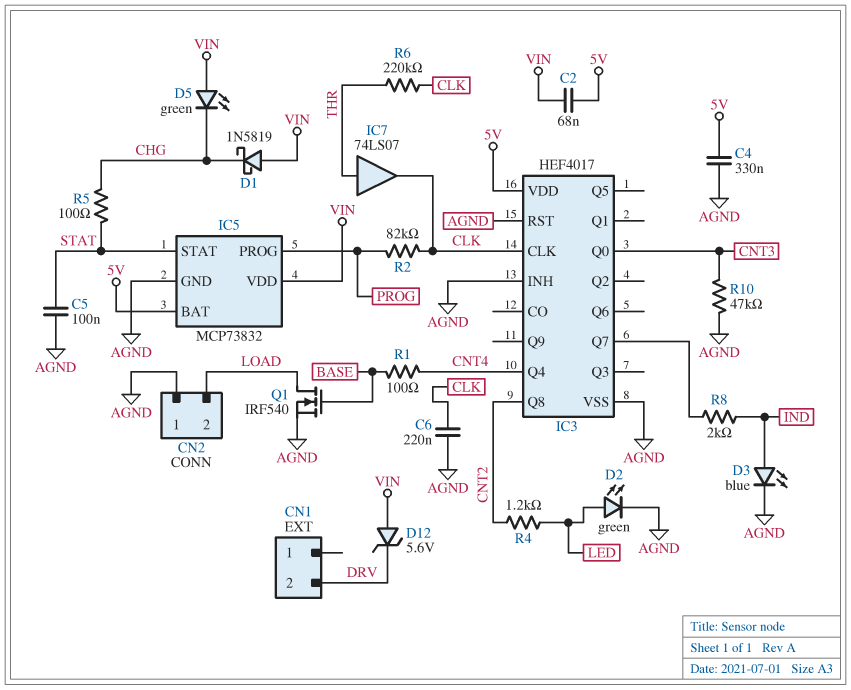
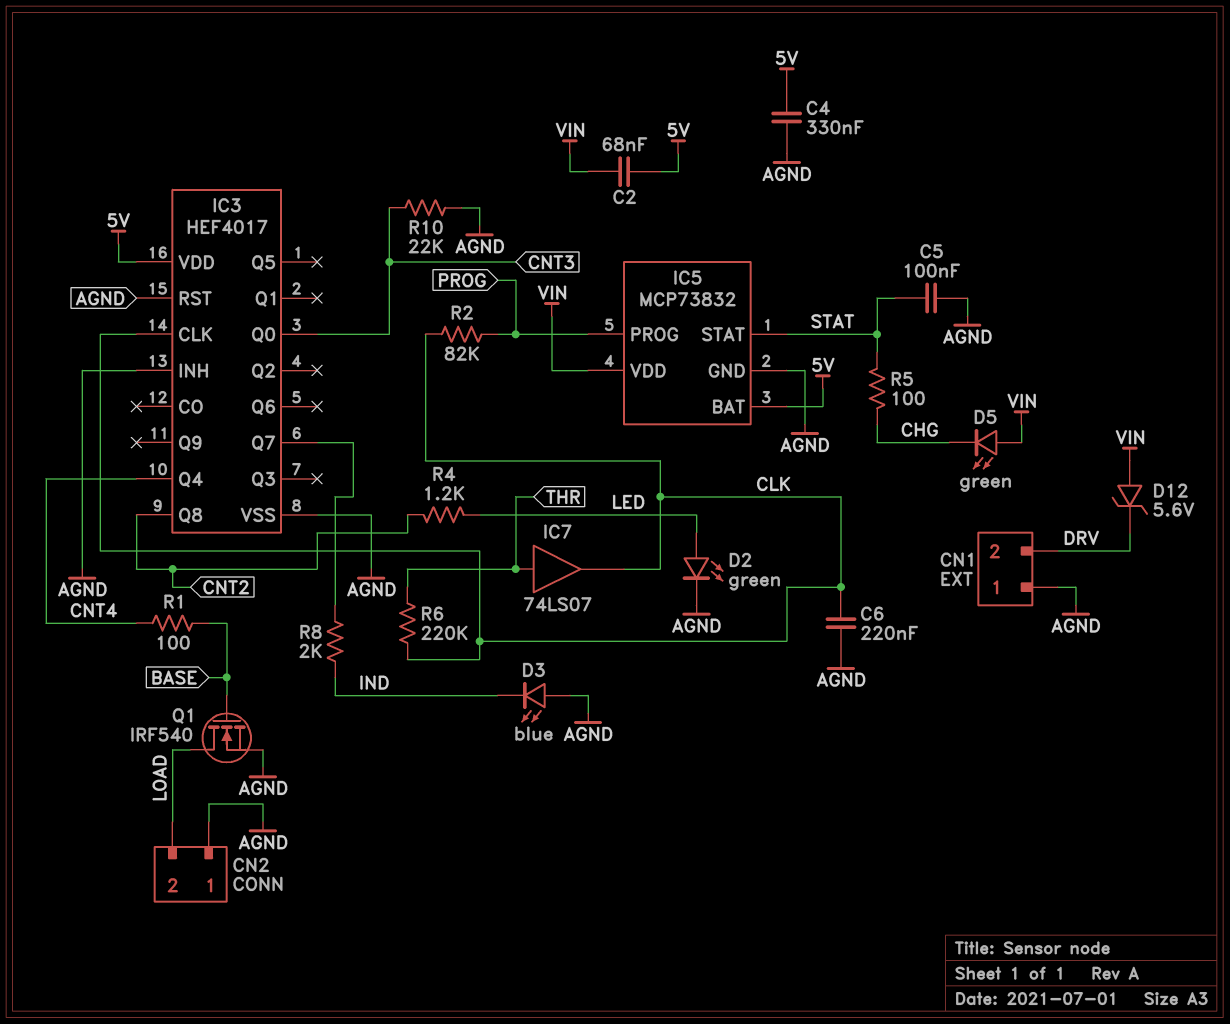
CN1 pin 1: none -> AGND
D1: schottky 1N5819 (A VIN, K CHG) -> none
D3: LED blue (A IND, K AGND) -> LED blue (A AGND, K IND)
R10: 47k (AGND, CNT3) -> 22k (AGND, CNT3)

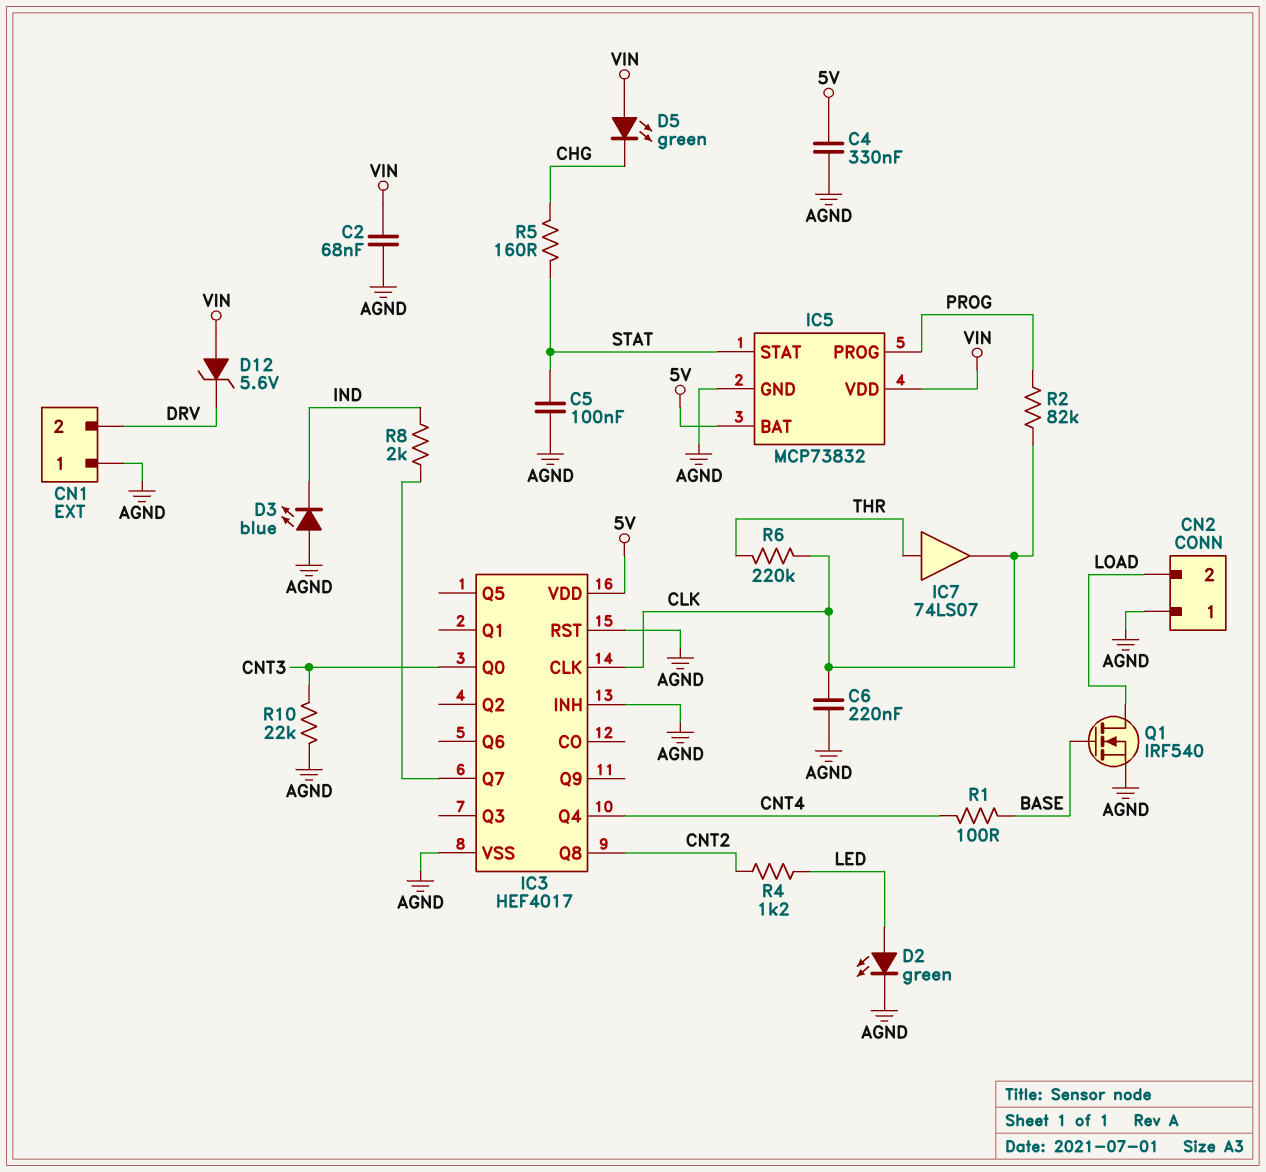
C2: 68nF (5V, VIN) -> 68nF (AGND, VIN)
R5: 100 (CHG, STAT) -> 160 (CHG, STAT)

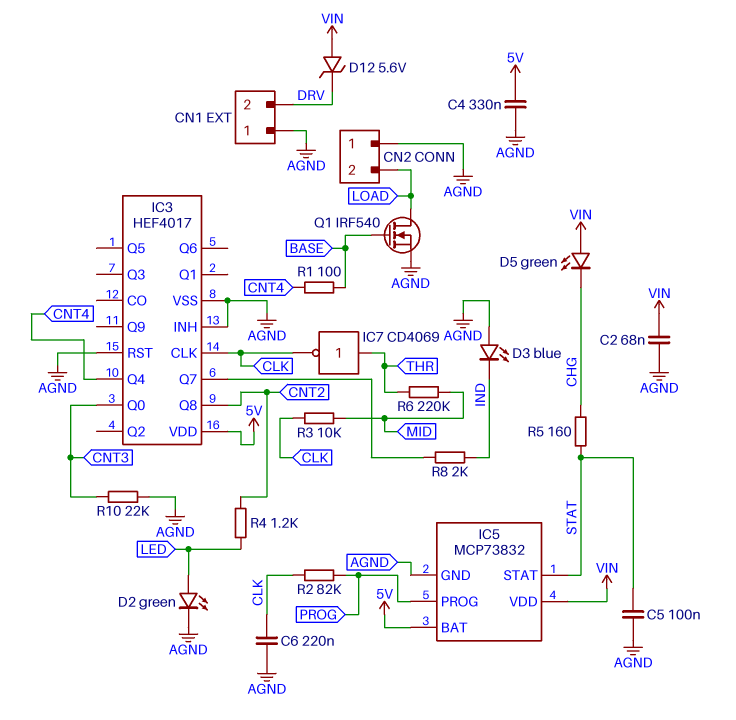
IC7: buffer 74LS07 (in THR, out CLK) -> NOT CD4069 (in THR, out CLK)
R3: none -> 10k (CLK, MID)
R6: 220k (CLK, THR) -> 220k (MID, THR)

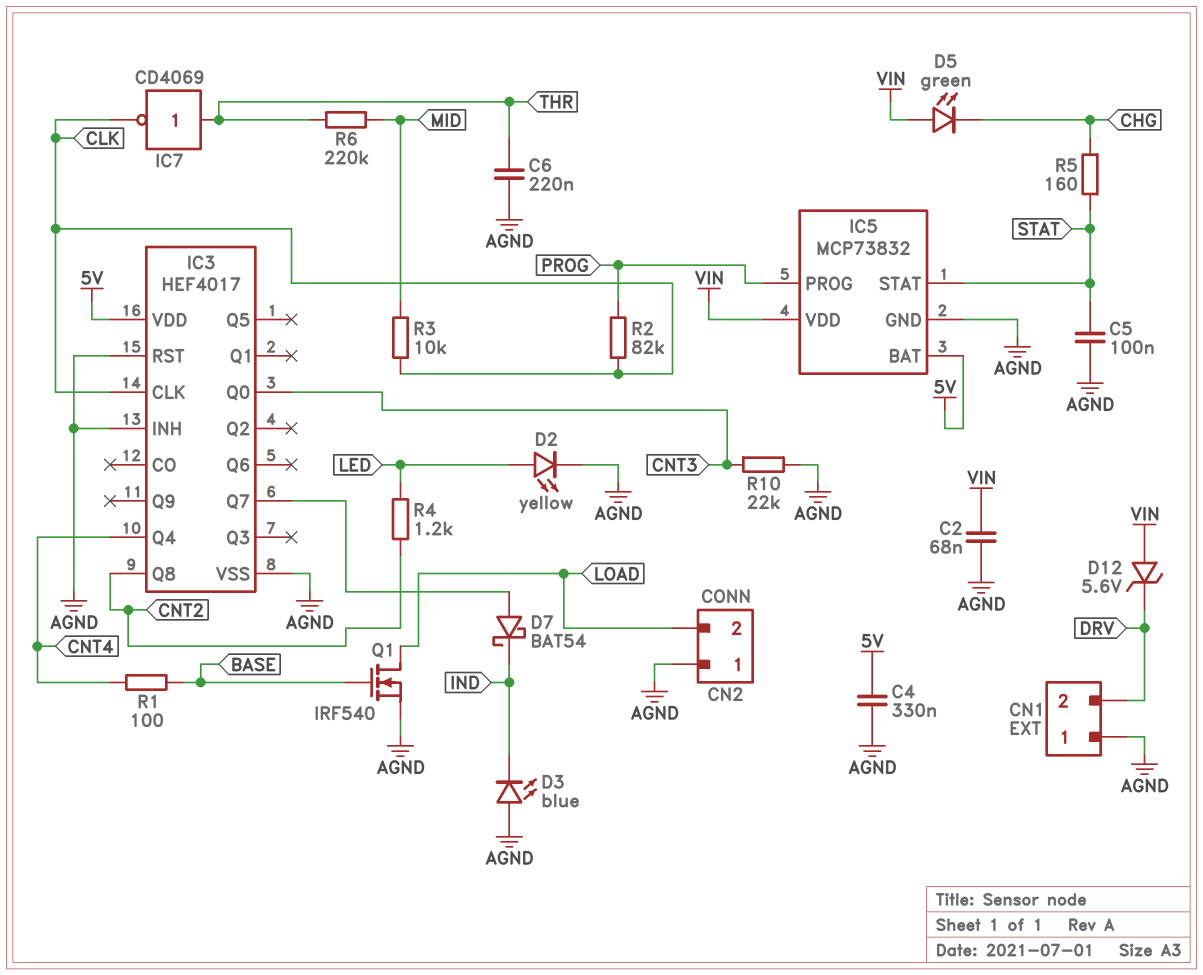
C6: 220nF (AGND, CLK) -> 220nF (AGND, THR)
D2: LED green (A LED, K AGND) -> LED yellow (A LED, K AGND)
D7: none -> schottky BAT54 (A IC3/Q7, K IND)
R8: 2k (IC3/Q7, IND) -> none

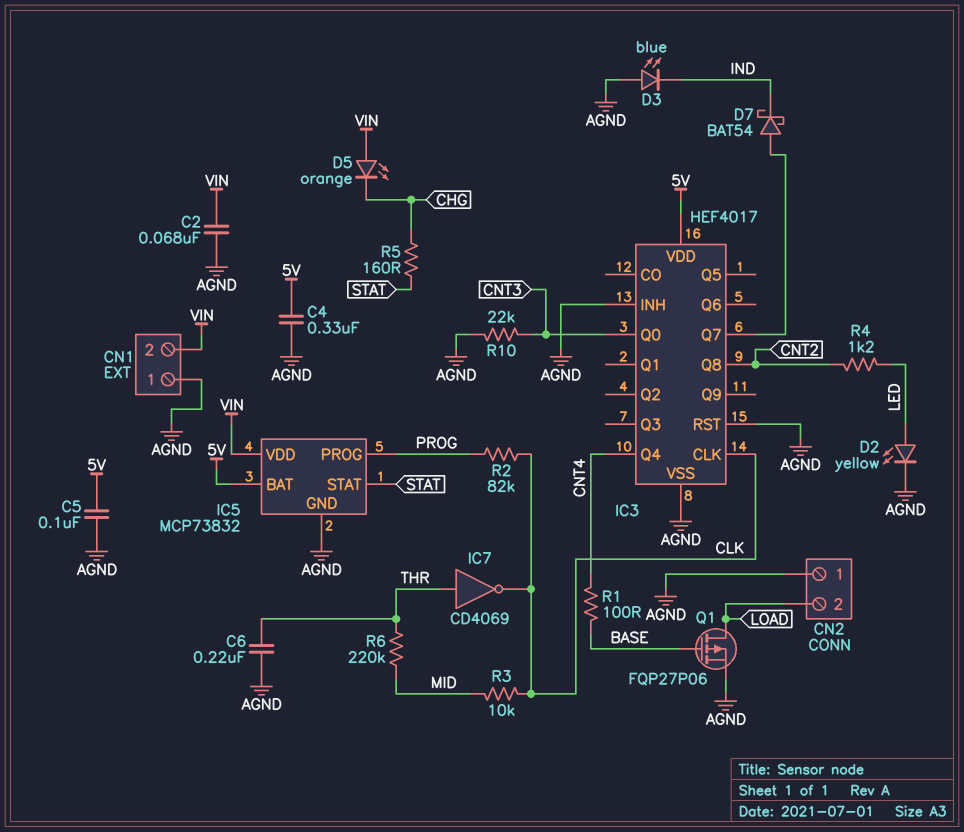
C5: 100nF (AGND, STAT) -> 100nF (5V, AGND)
CN1 pin 2: DRV -> VIN
D5: LED green (A VIN, K CHG) -> LED orange (A VIN, K CHG)
D12: zener 5.6V (A VIN, K DRV) -> none
Q1: NMOS IRF540 (G BASE, D LOAD, S AGND) -> PMOS FQP27P06 (G BASE, D LOAD, S AGND)

